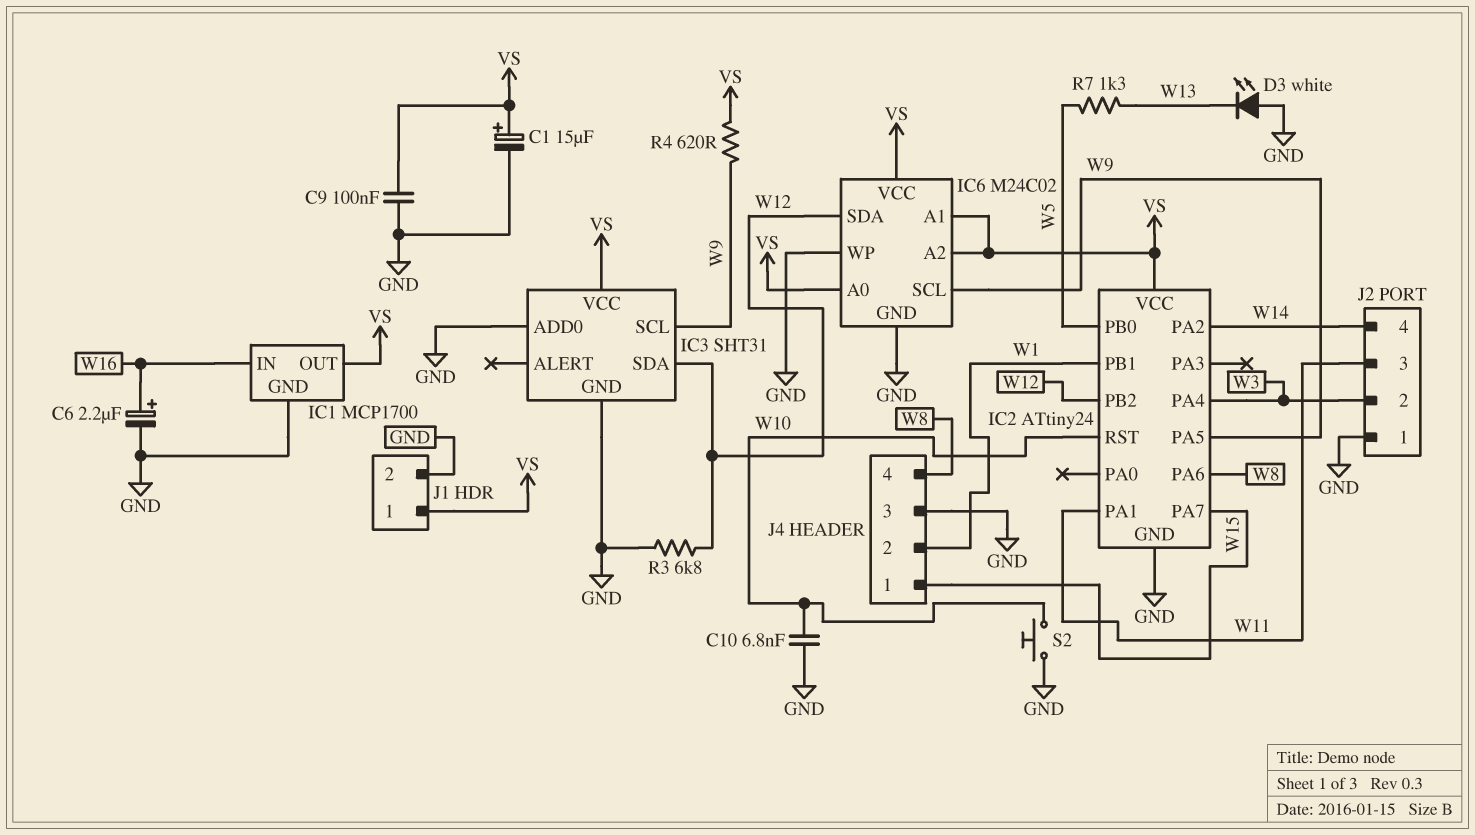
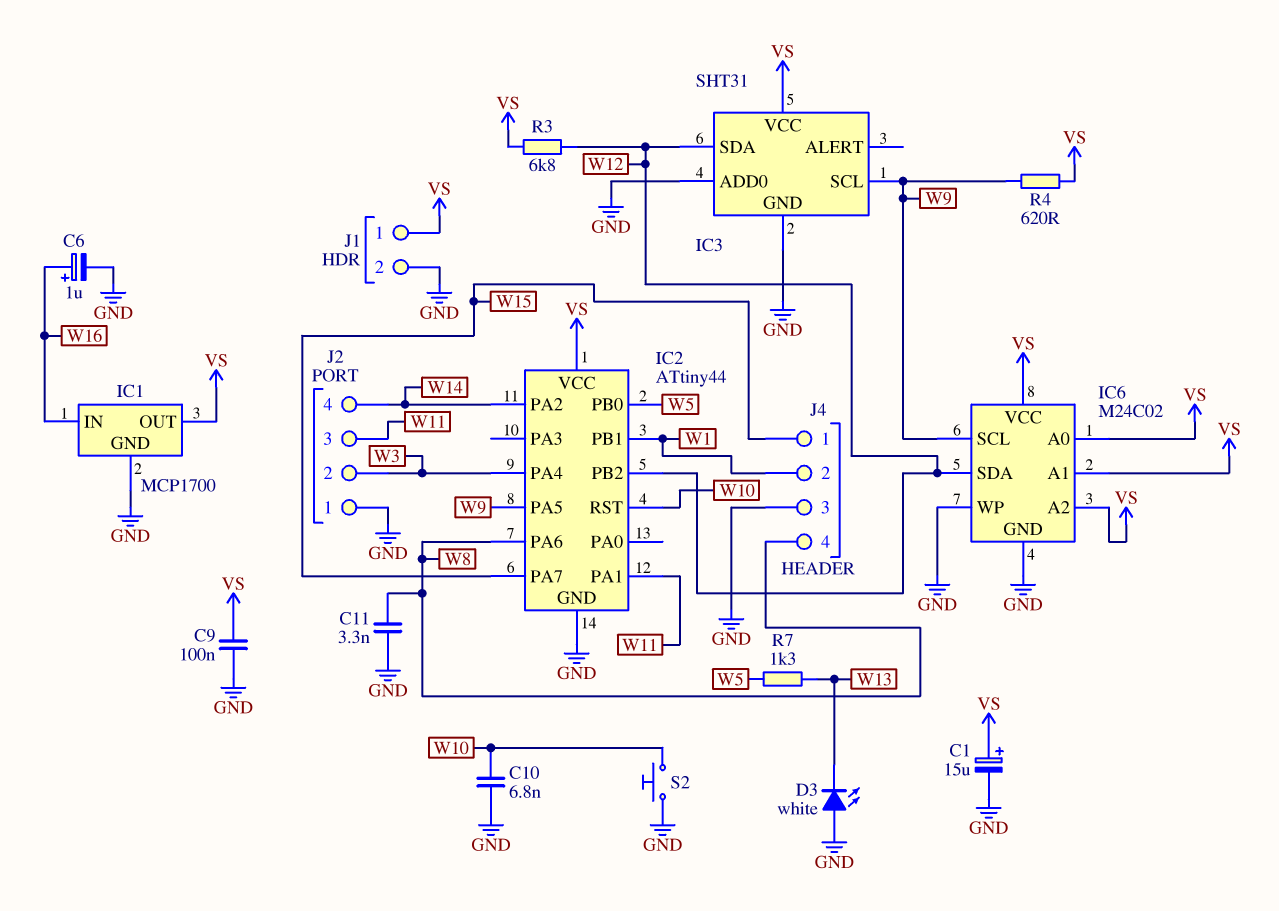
C6: 2.2uF (plus W16, minus GND) -> 1uF (plus W16, minus GND)
C11: none -> 3.3nF (GND, W8)
IC2: ATtiny24 -> ATtiny44
R3: 6.8k (GND, W12) -> 6.8k (VS, W12)

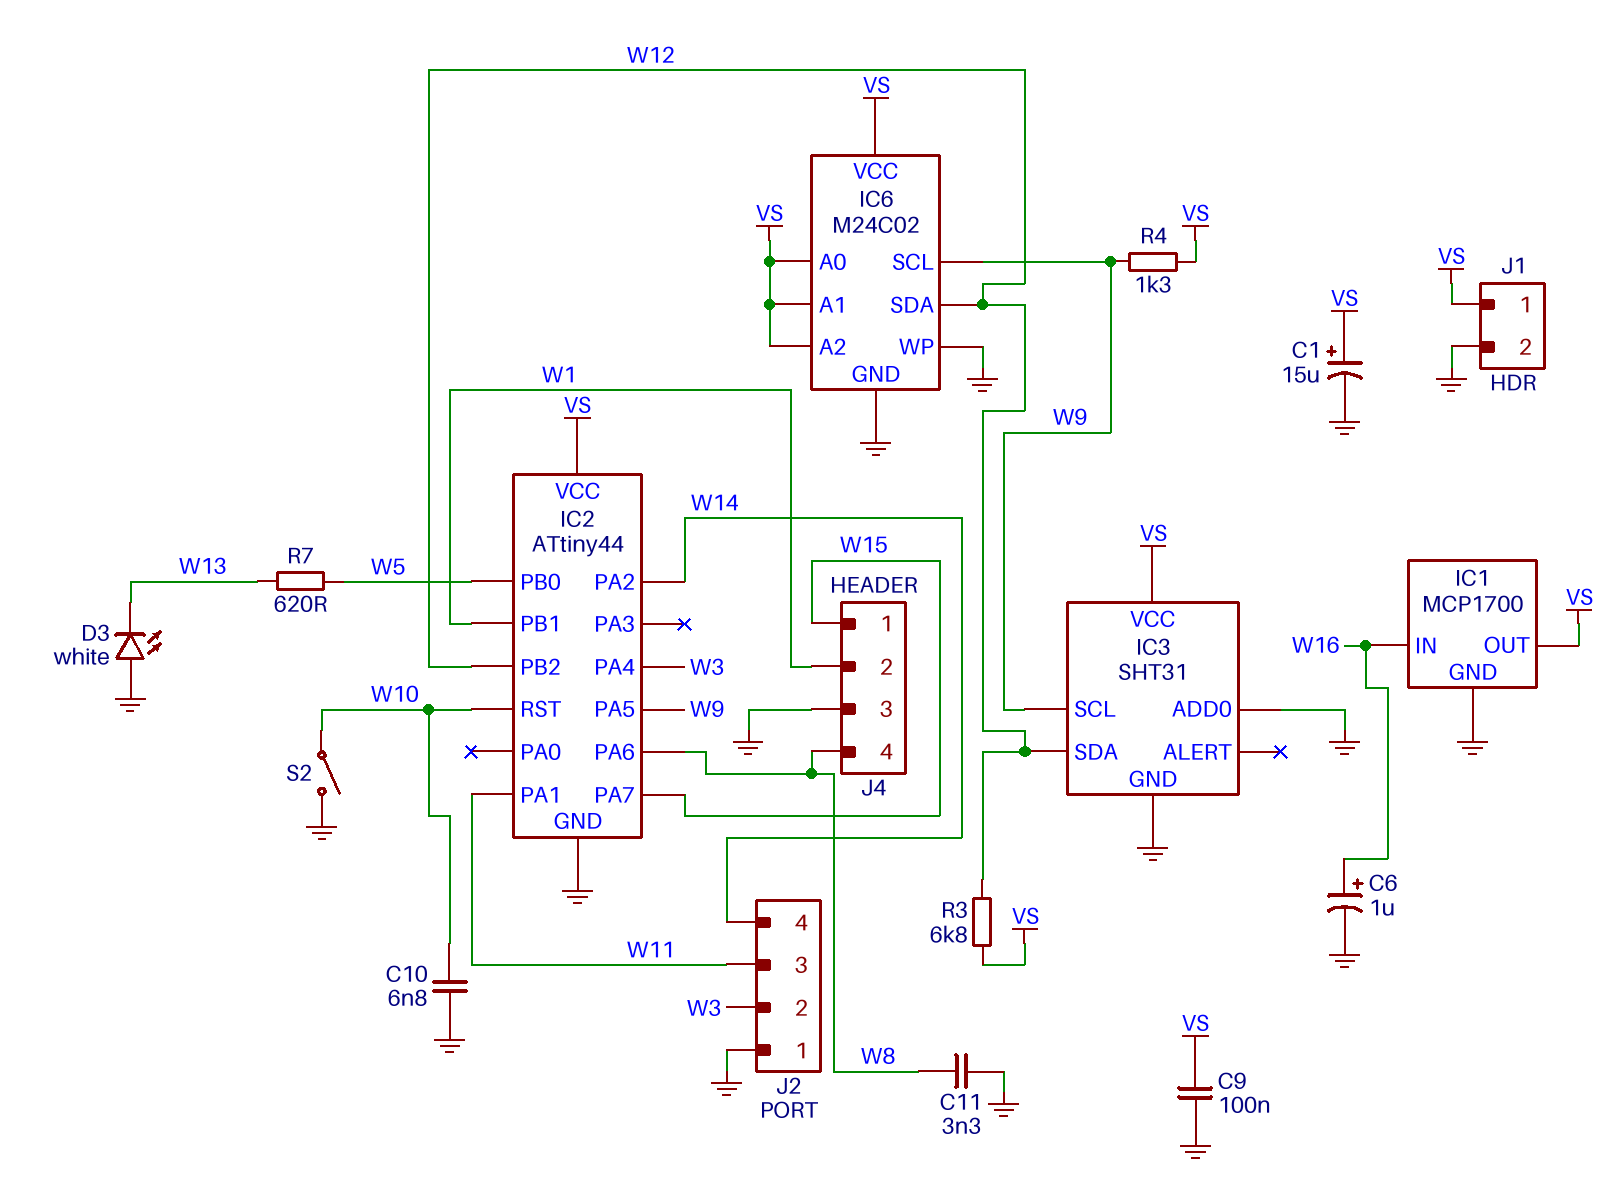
R4: 620 (VS, W9) -> 1.3k (VS, W9)
R7: 1.3k (W5, W13) -> 620 (W5, W13)
S2: button (GND, W10) -> switch (GND, W10)

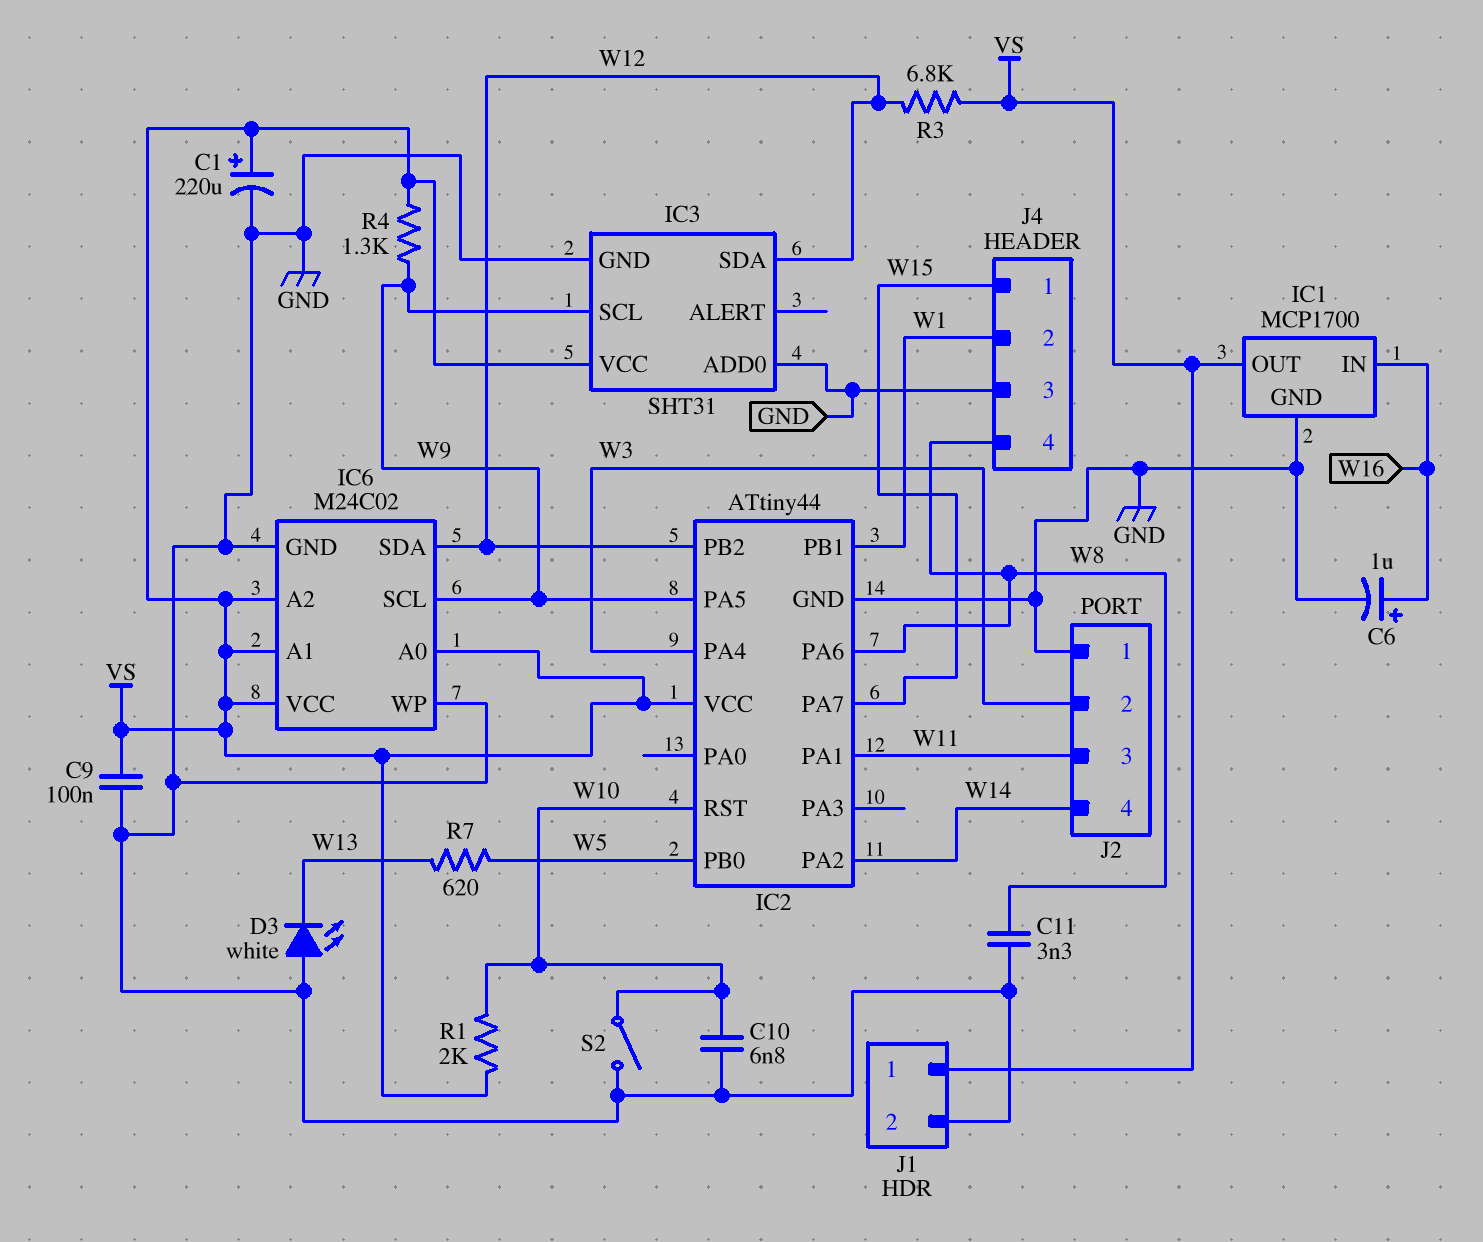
C1: 15uF (plus VS, minus GND) -> 220uF (plus VS, minus GND)
R1: none -> 2k (VS, W10)

